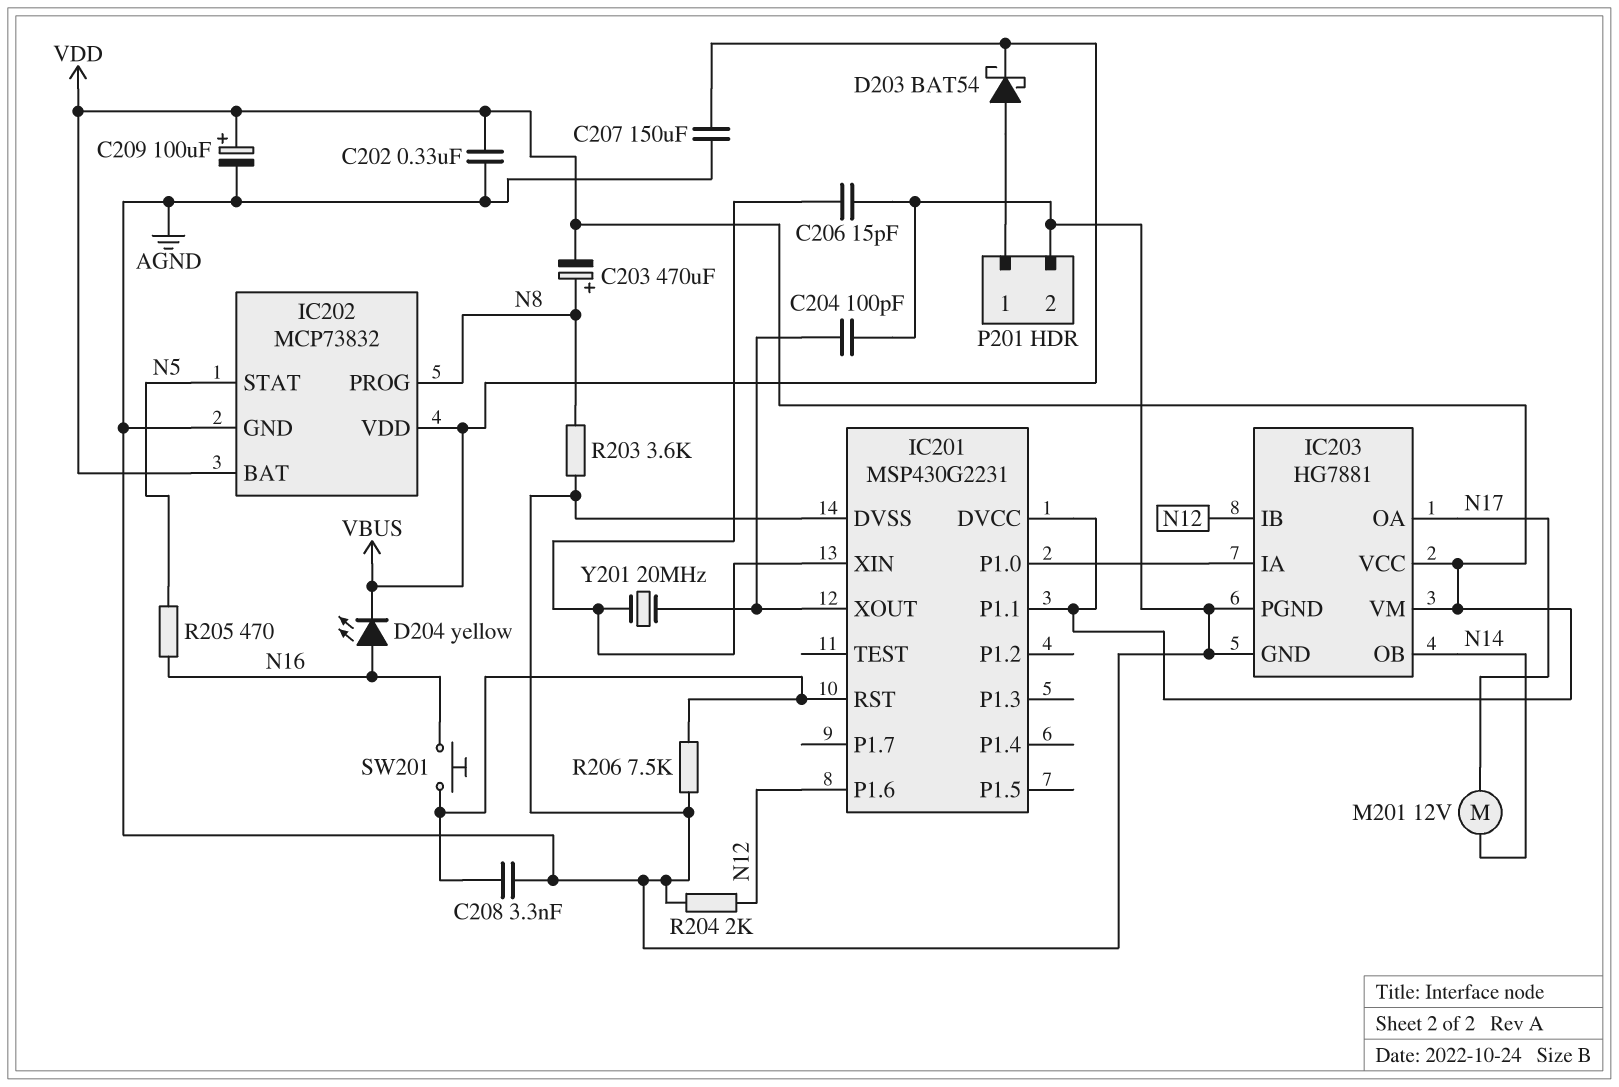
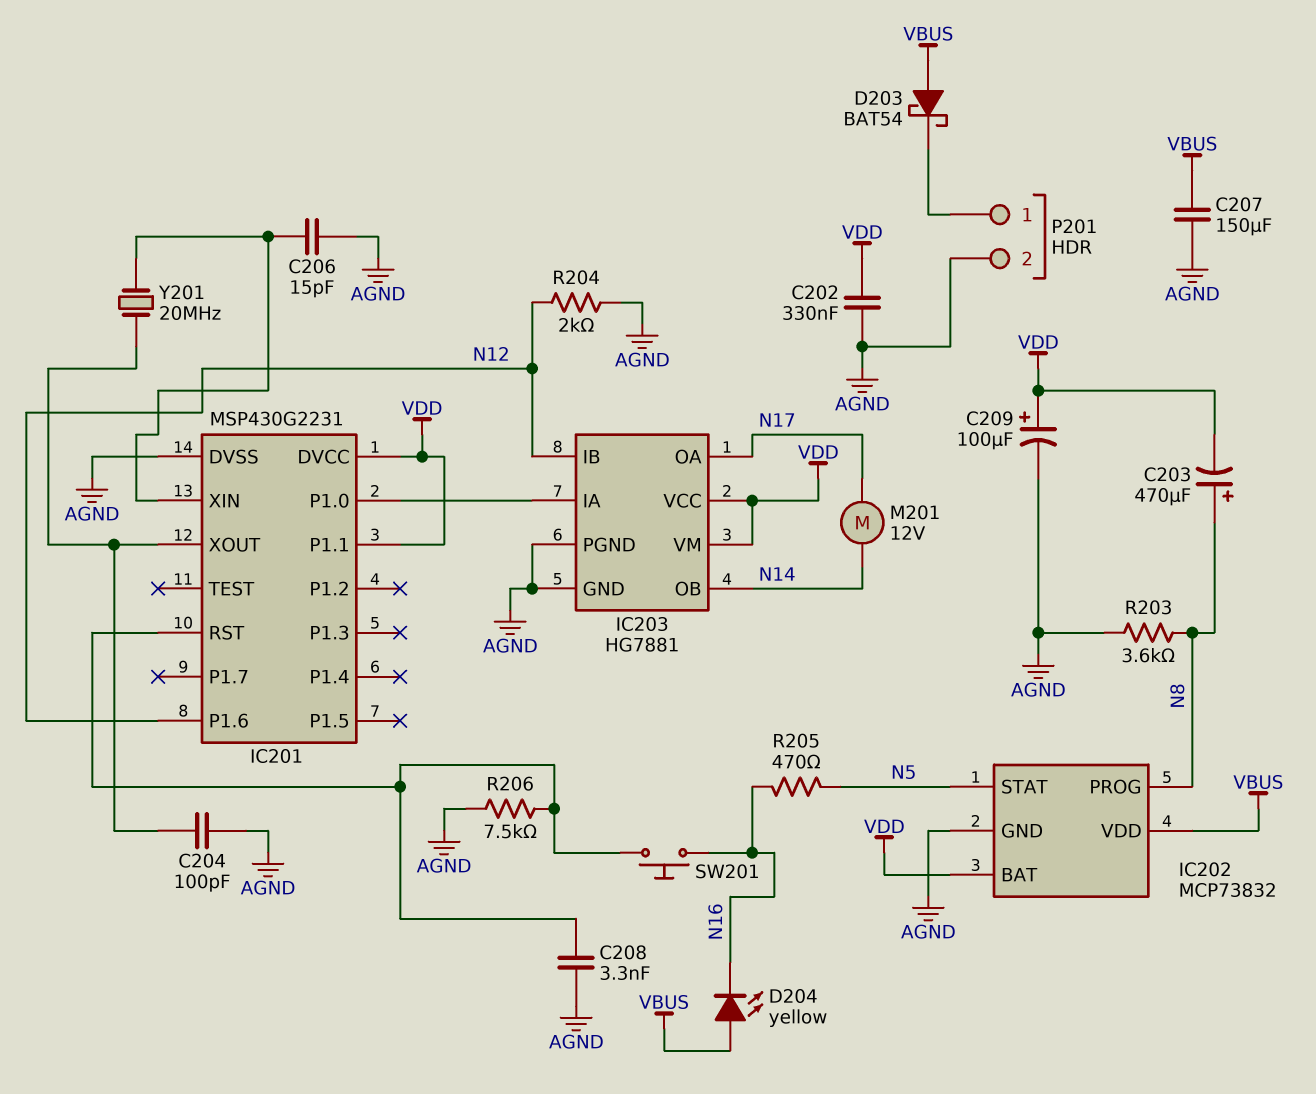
D203: schottky BAT54 (A P201/1, K VBUS) -> schottky BAT54 (A VBUS, K P201/1)
D204: LED yellow (A N16, K VBUS) -> LED yellow (A VBUS, K N16)

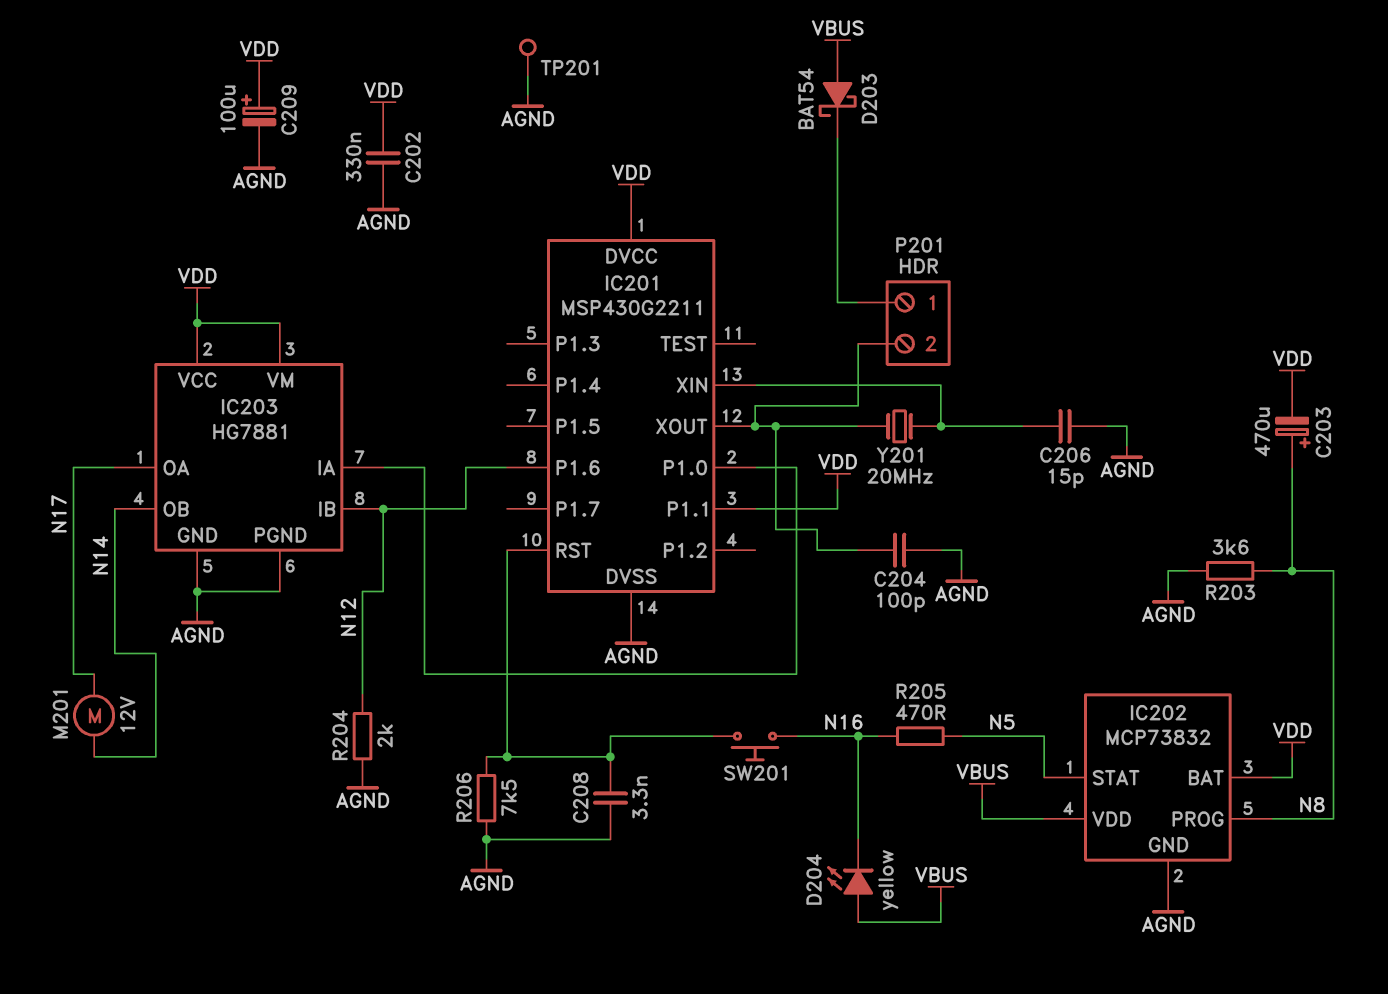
C207: 150uF (AGND, VBUS) -> none
IC201: MSP430G2231 -> MSP430G2211
P201 pin 2: AGND -> IC201/XOUT
TP201: none -> test point (AGND)

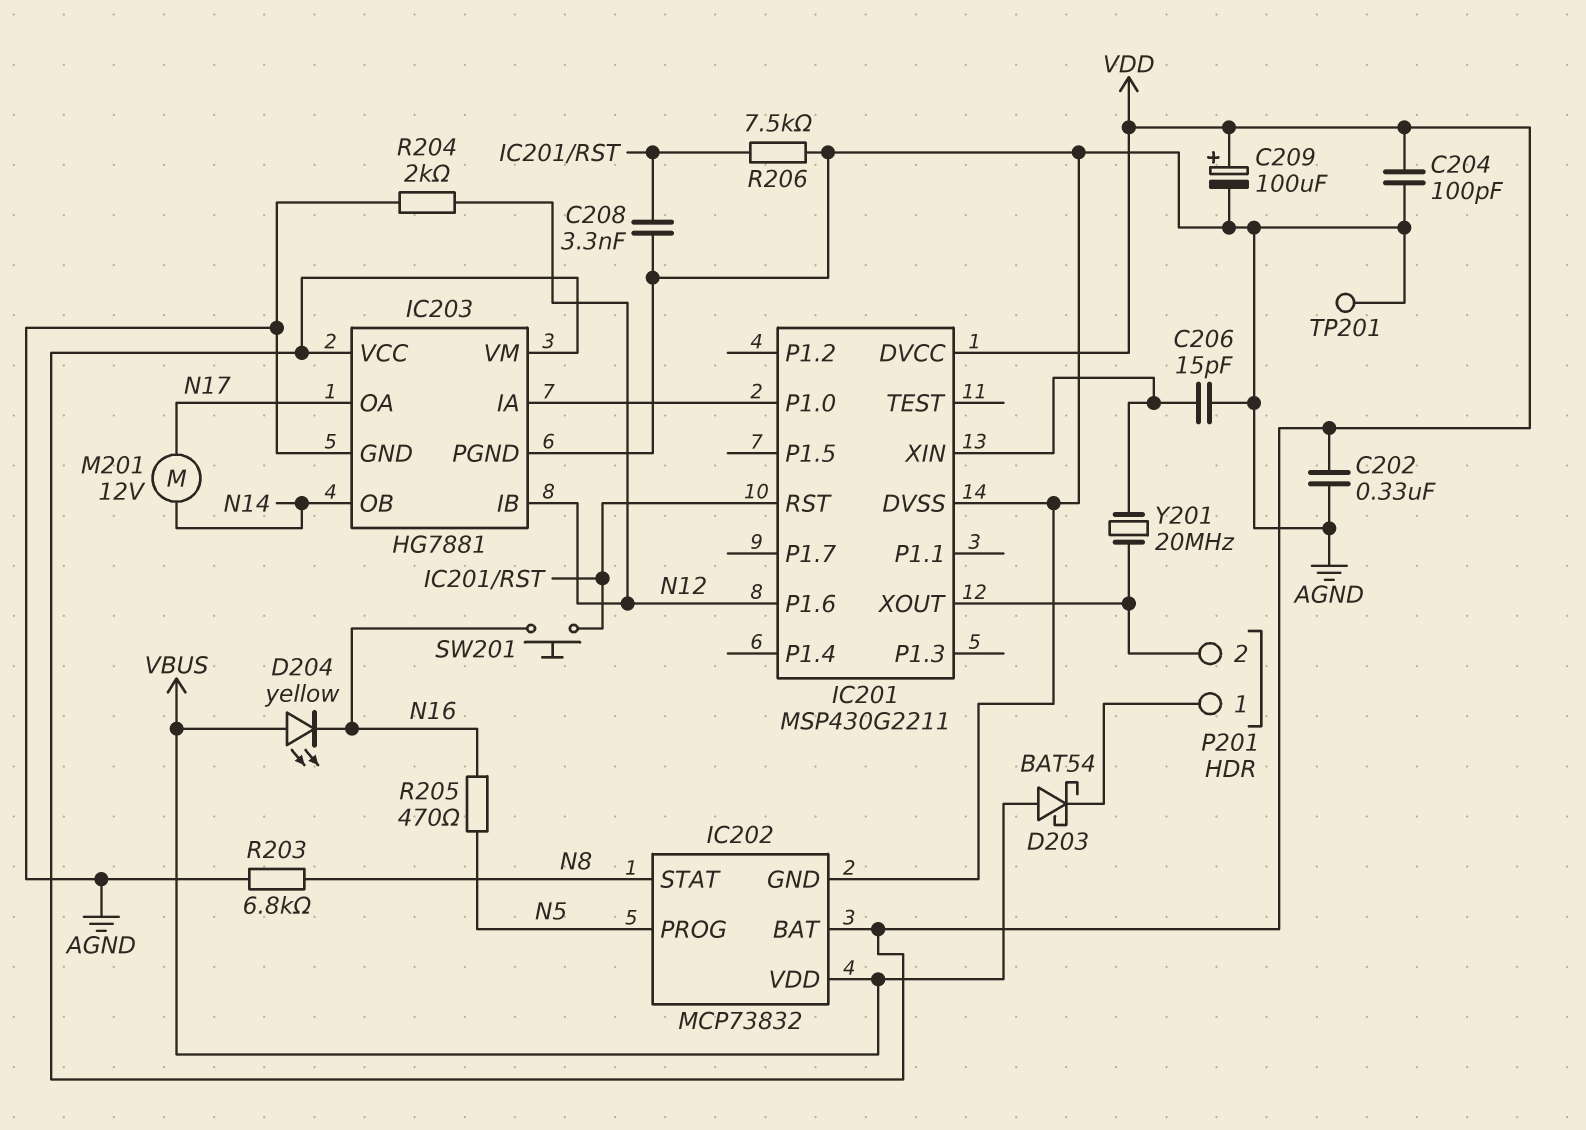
C203: 470uF (plus N8, minus VDD) -> none
C204: 100pF (AGND, IC201/XOUT) -> 100pF (AGND, VDD)
IC201 pin P1.1: VDD -> none
IC202 pin PROG: N8 -> N5
IC202 pin STAT: N5 -> N8
R203: 3.6k (AGND, N8) -> 6.8k (AGND, N8)

